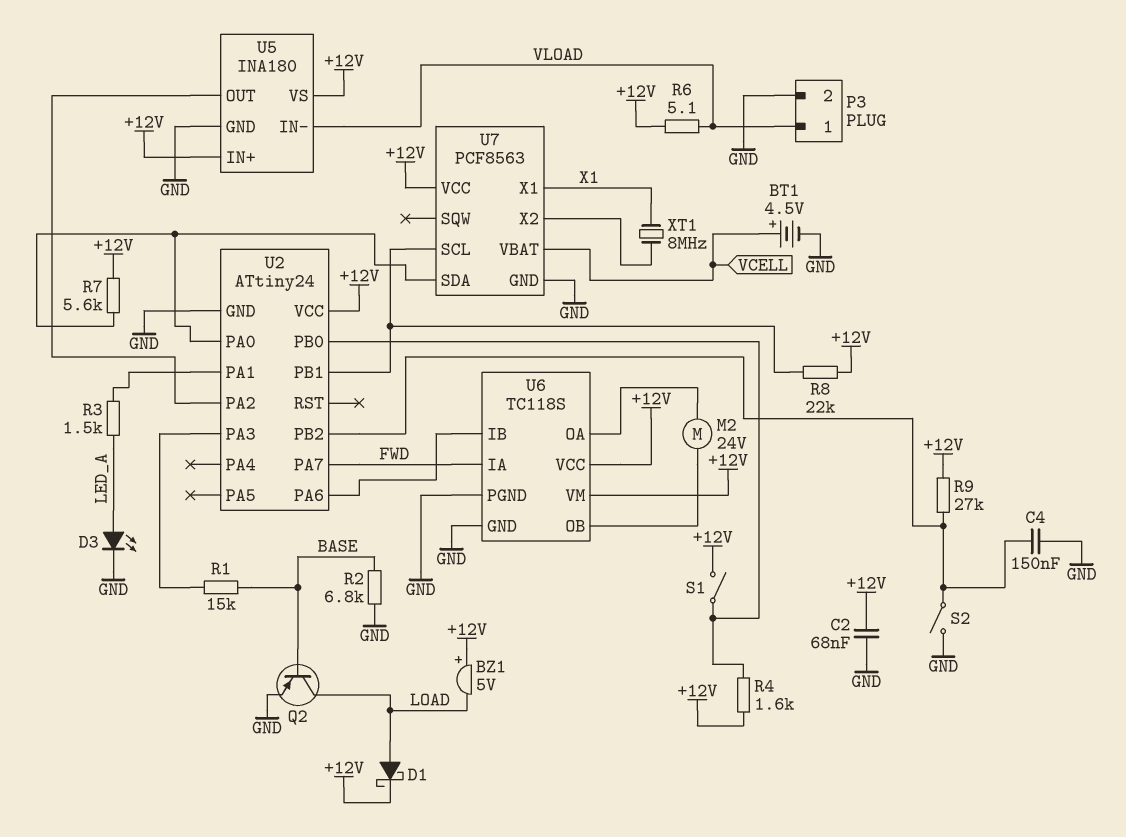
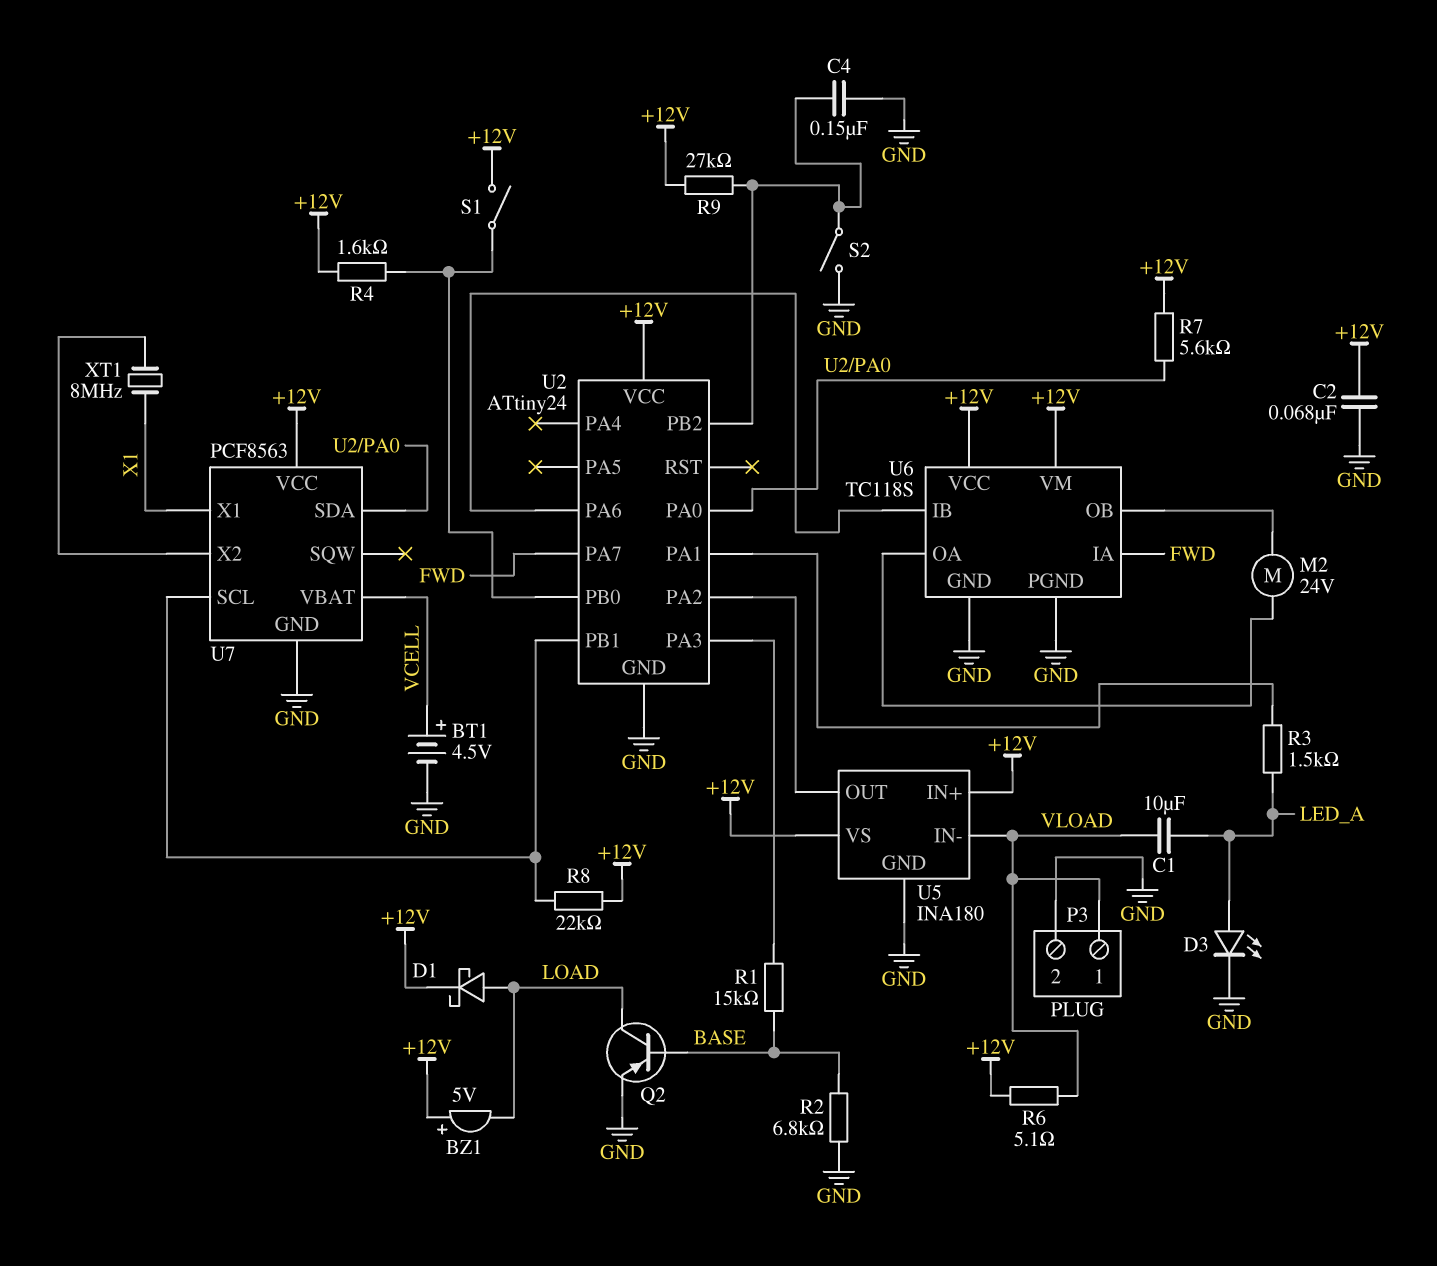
C1: none -> 10uF (LED_A, VLOAD)

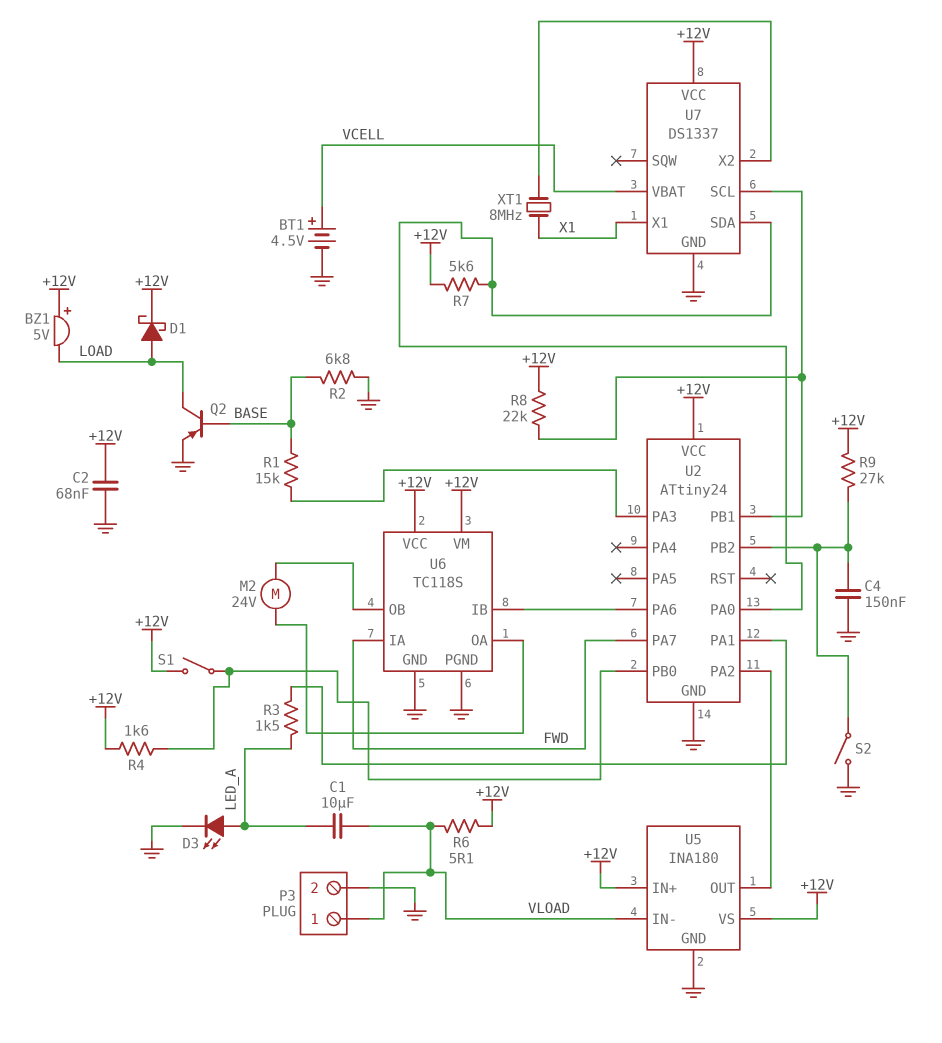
U7: PCF8563 -> DS1337

